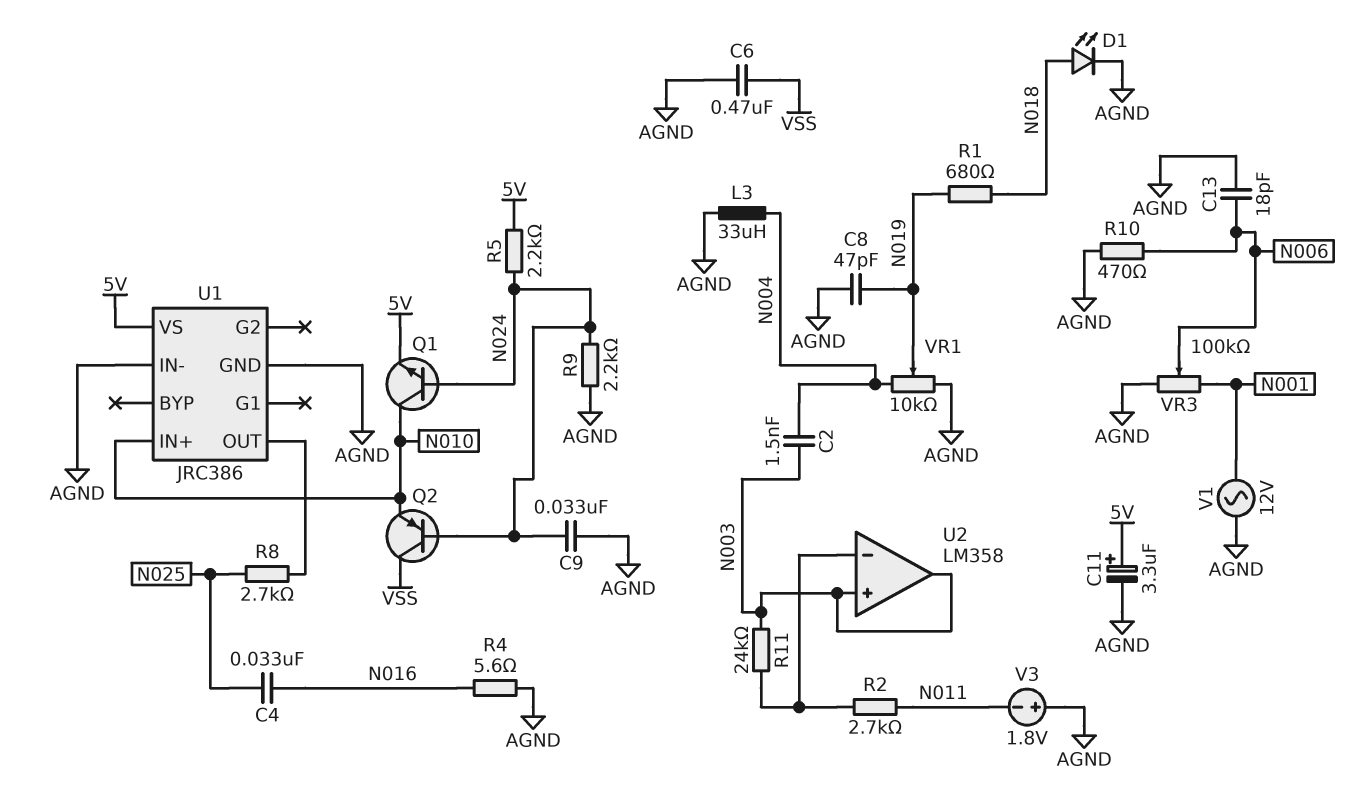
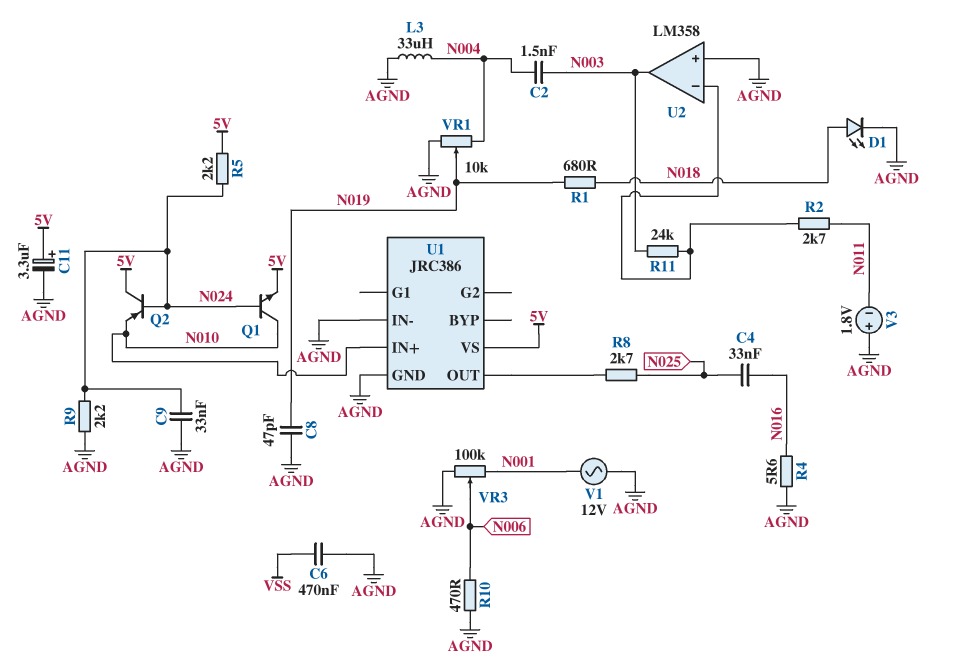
C13: 18pF (AGND, N006) -> none
Q2: PNP (B N024, C VSS, E N010) -> PNP (B N024, C 5V, E N010)
U2 pin in+: N003 -> AGND

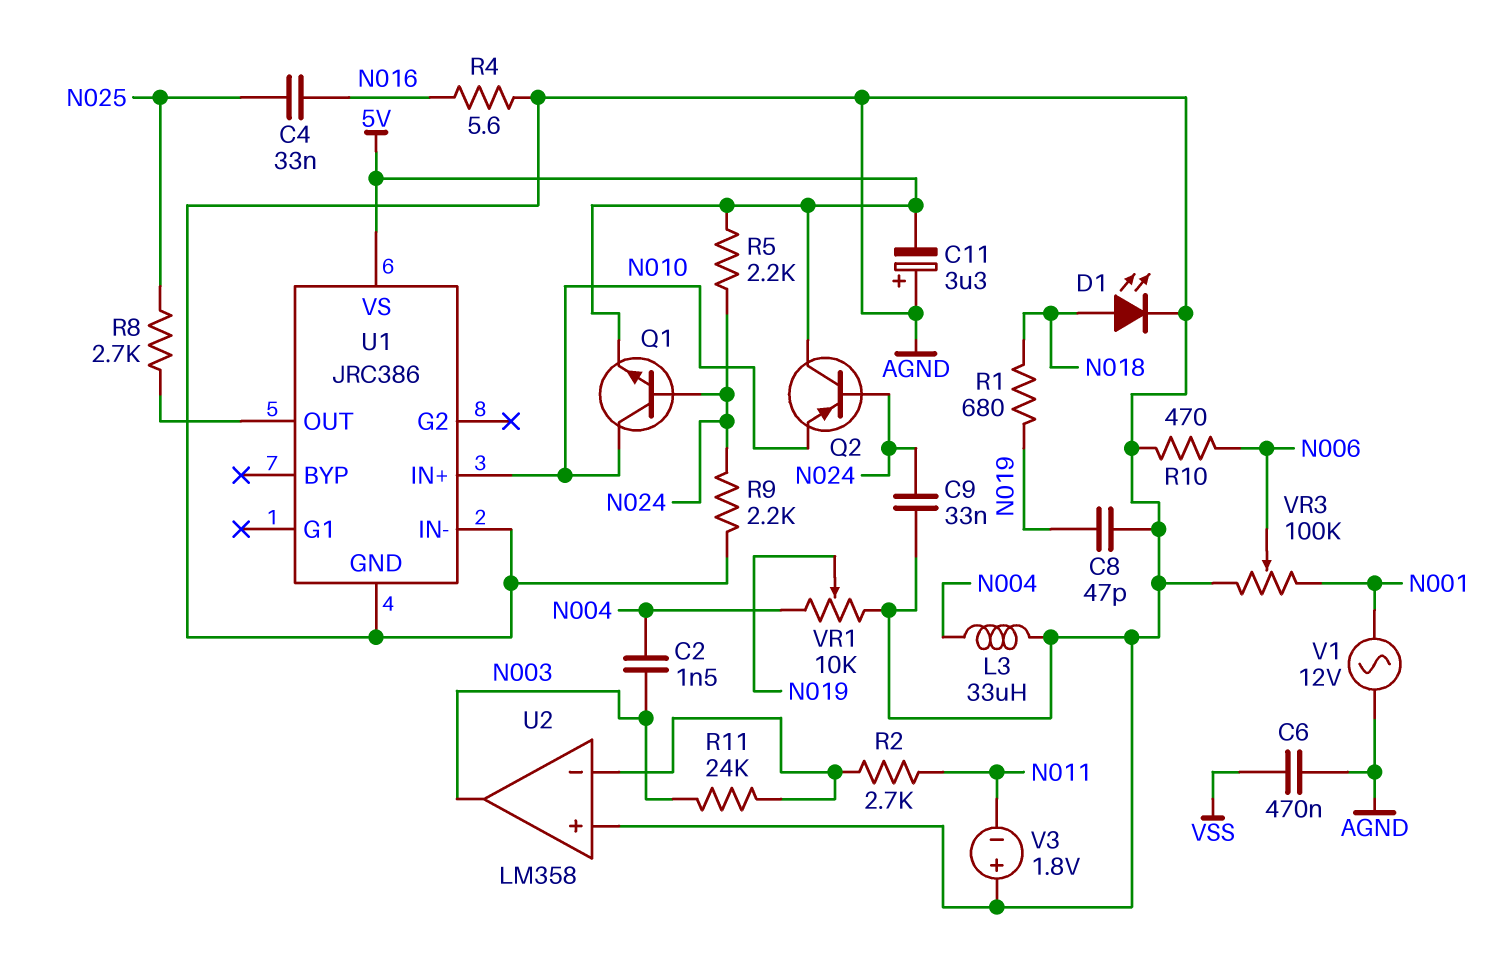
C11: 3.3uF (plus 5V, minus AGND) -> 3.3uF (plus AGND, minus 5V)

